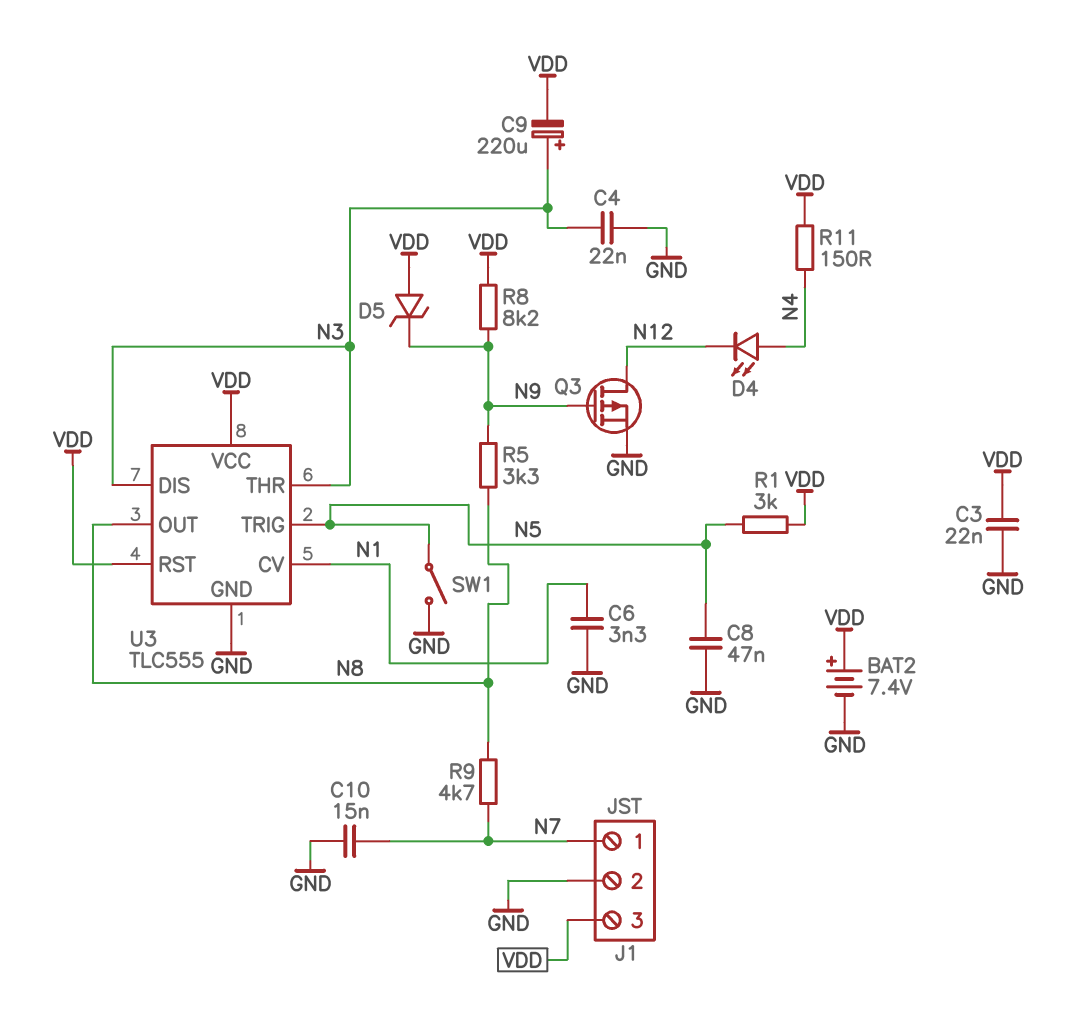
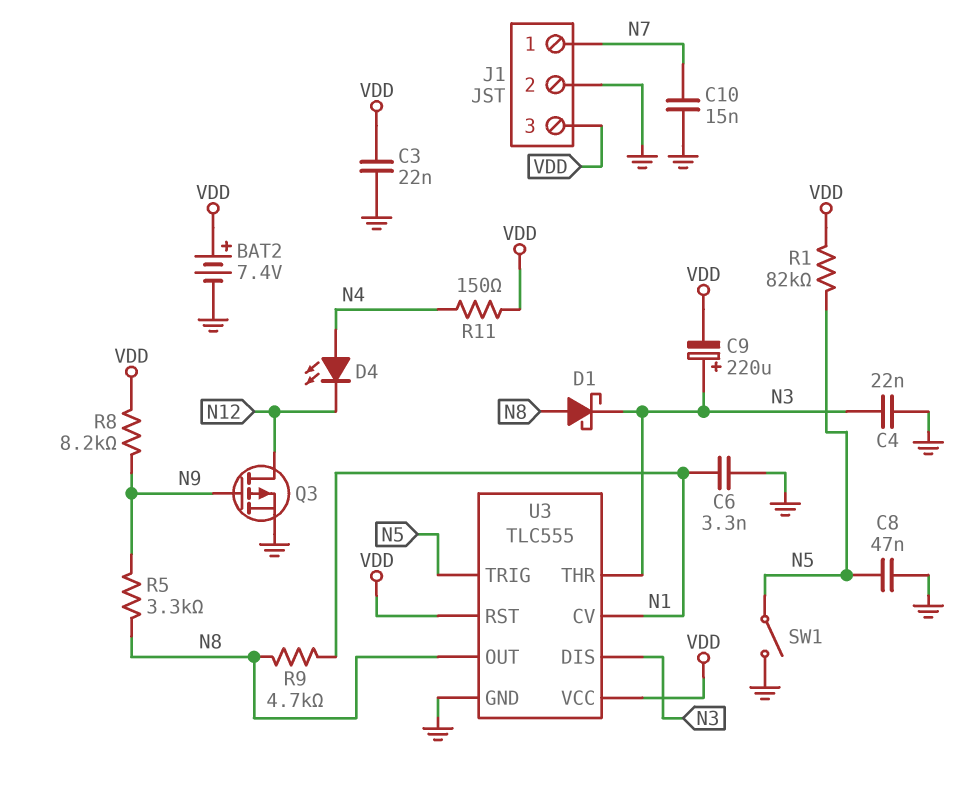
D1: none -> schottky (A N8, K N3)
D5: zener (A VDD, K N9) -> none
R1: 3k (N5, VDD) -> 82k (N5, VDD)
R9: 4.7k (N7, N8) -> 4.7k (N1, N8)

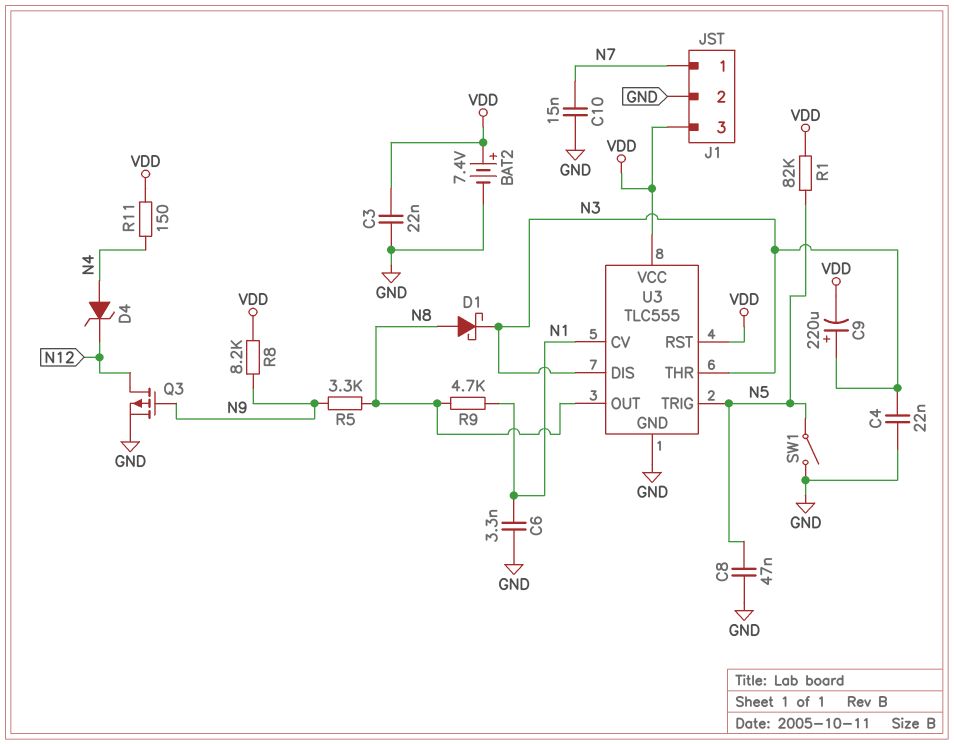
D4: LED (A N4, K N12) -> zener (A N4, K N12)

